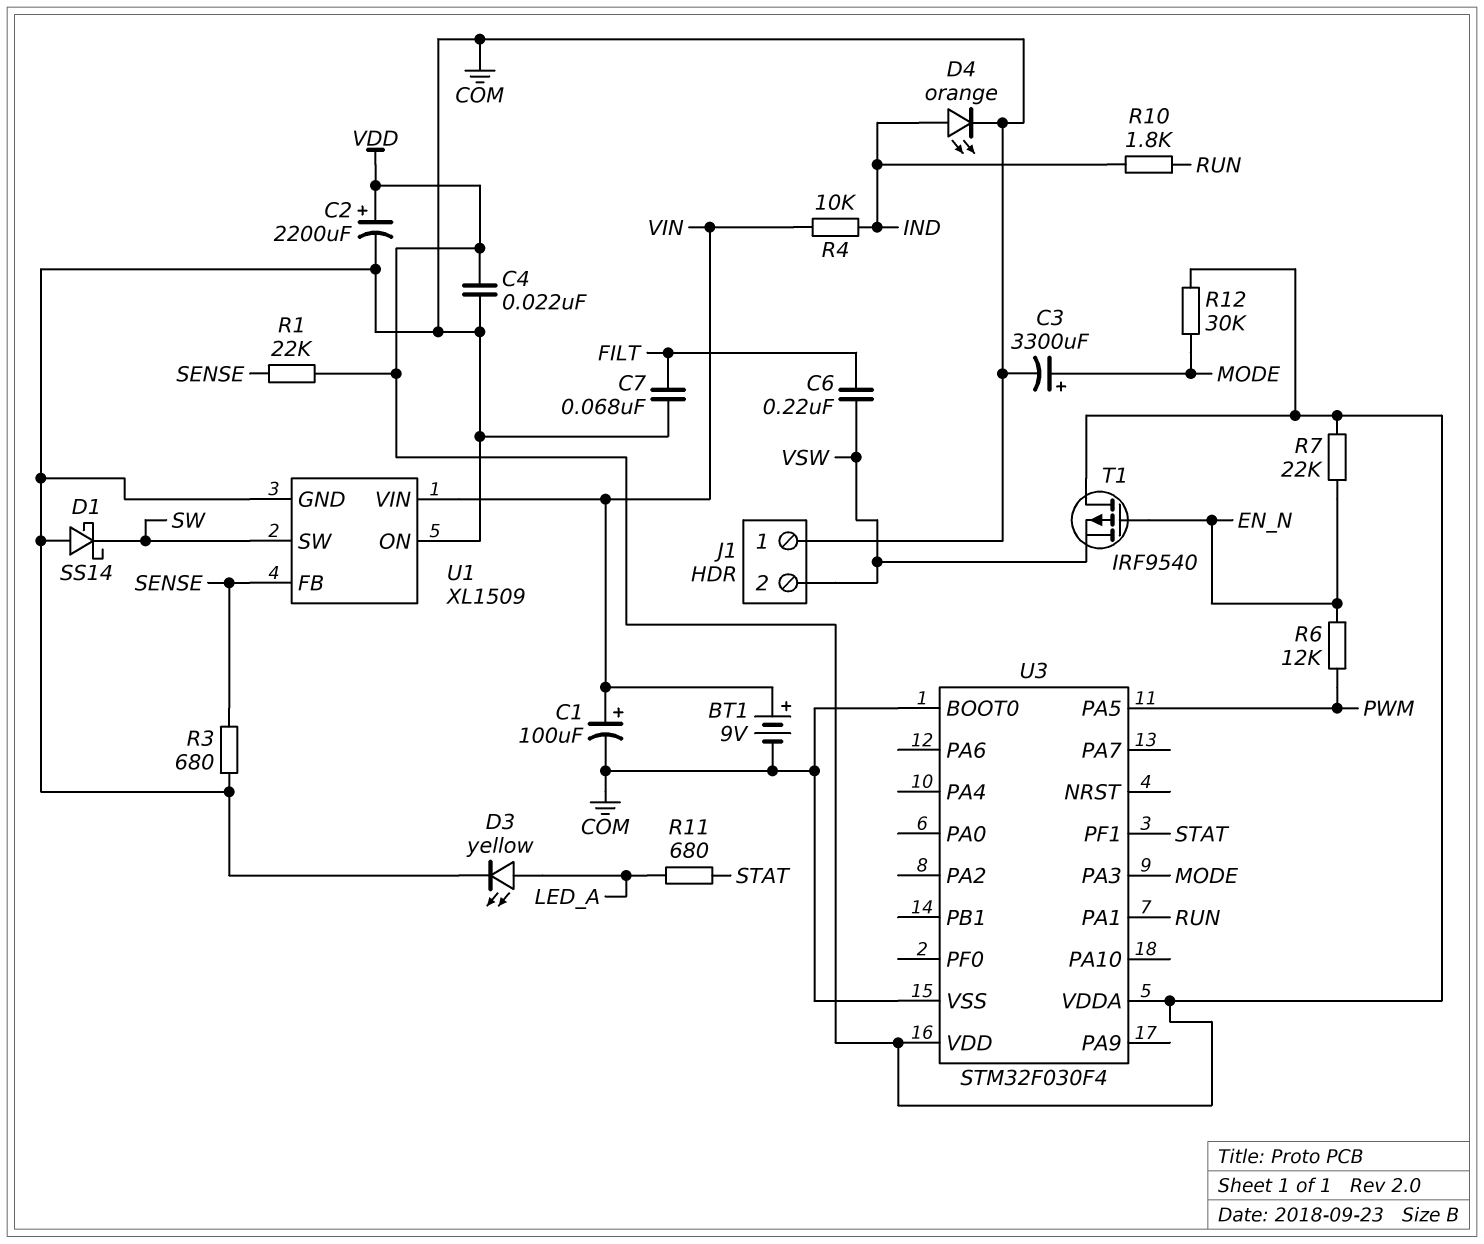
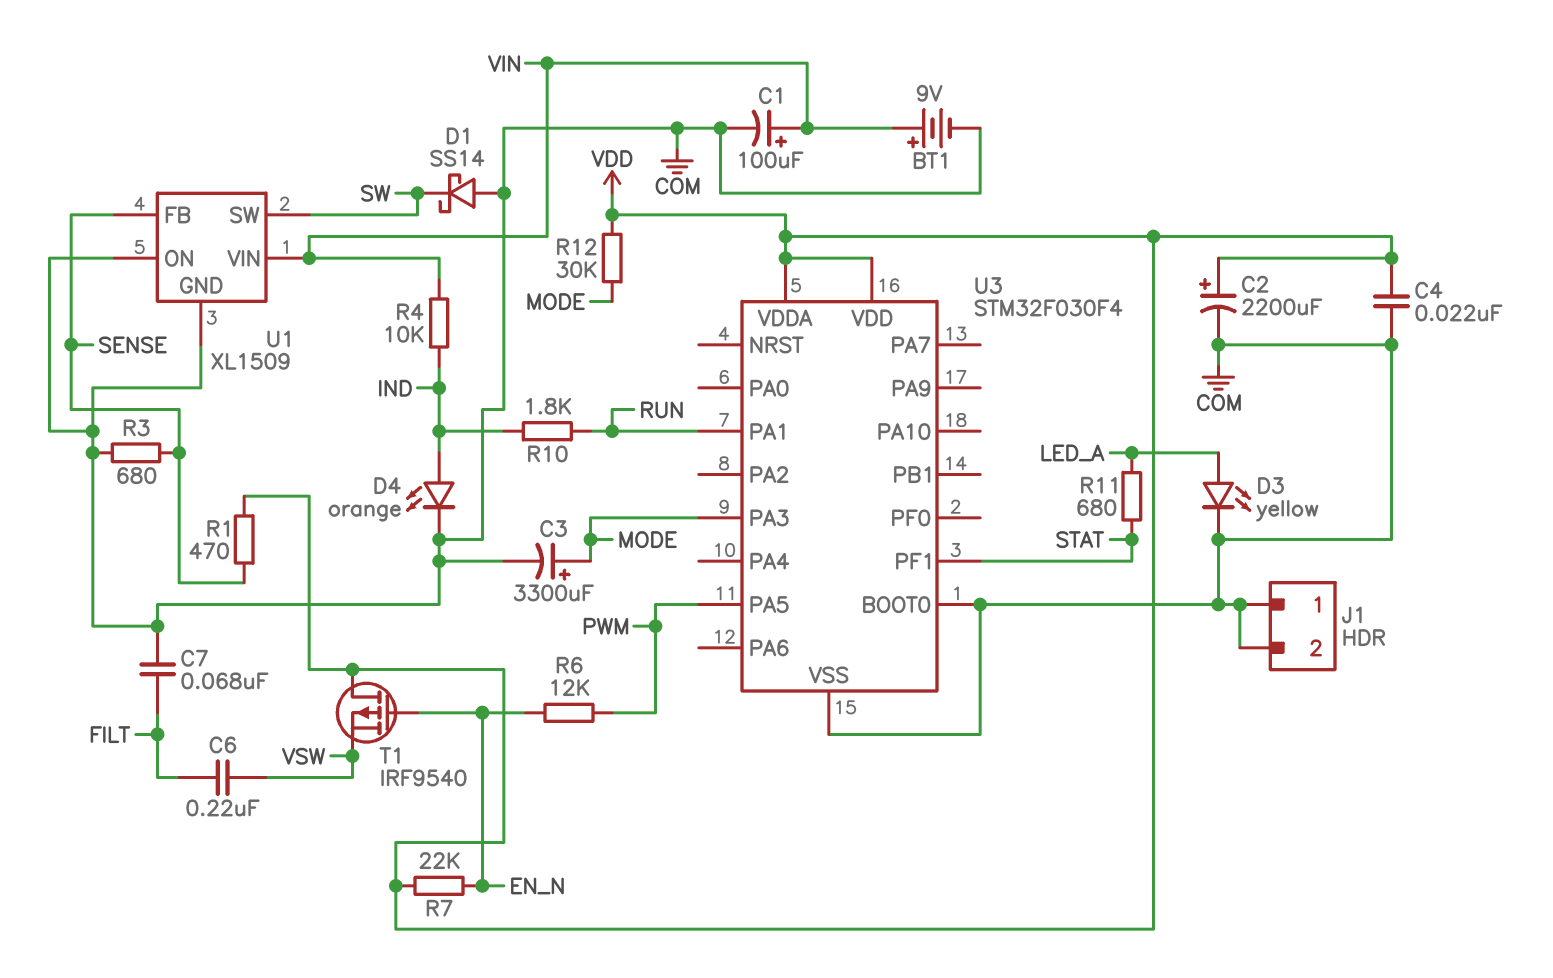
J1 pin 2: VSW -> COM
R1: 22k (SENSE, VDD) -> 470 (SENSE, VDD)

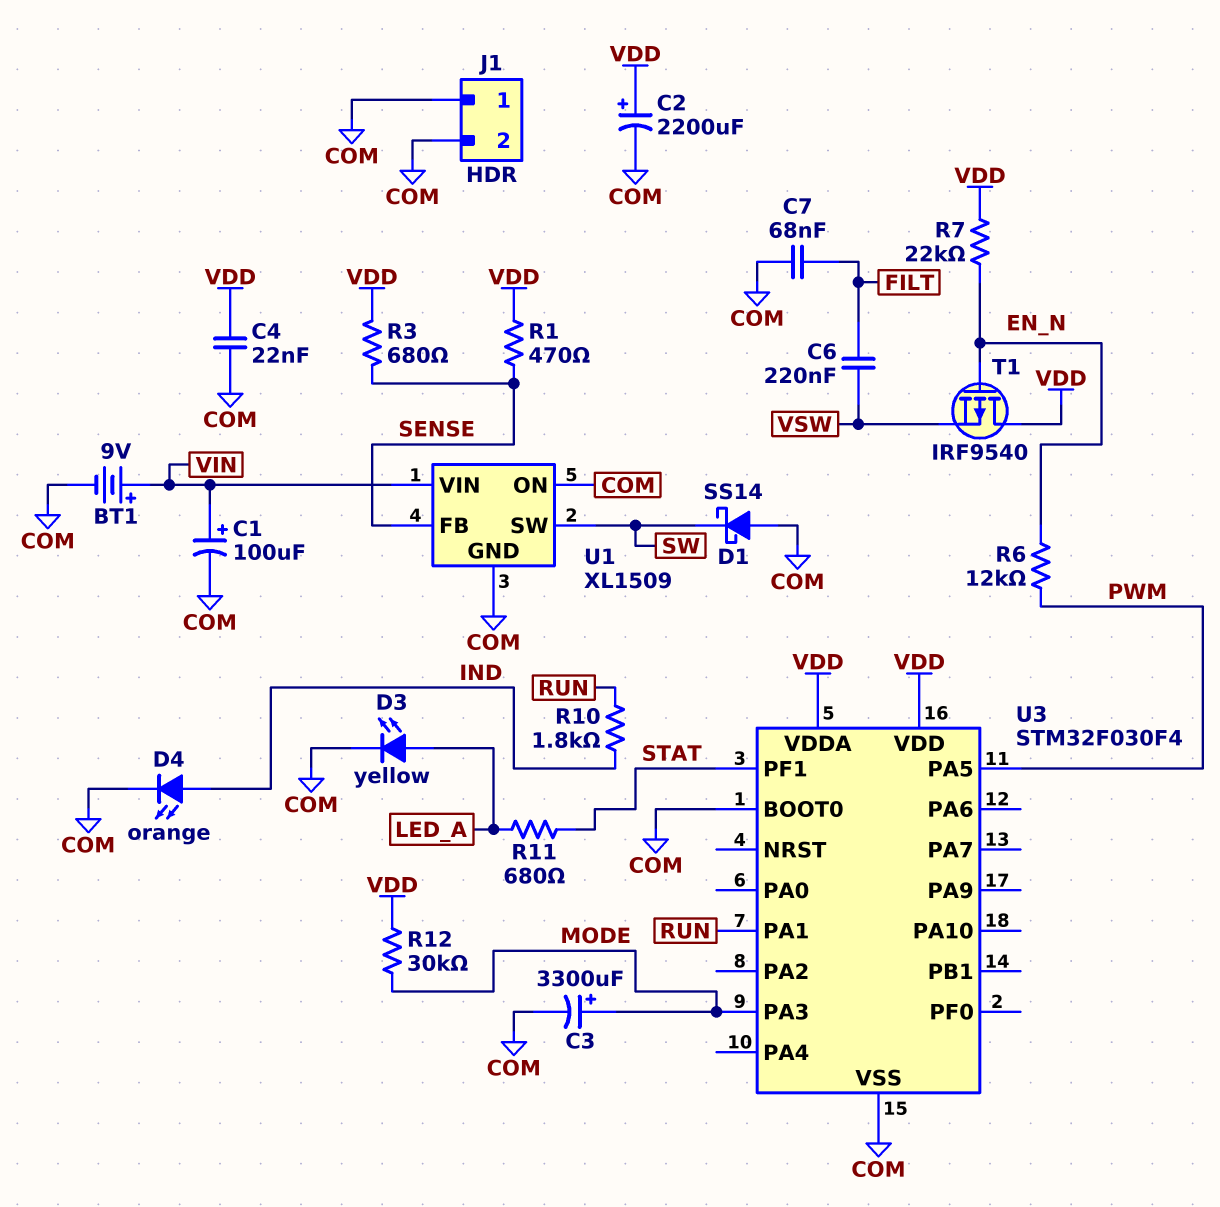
R3: 680 (COM, SENSE) -> 680 (SENSE, VDD)
R4: 10k (IND, VIN) -> none

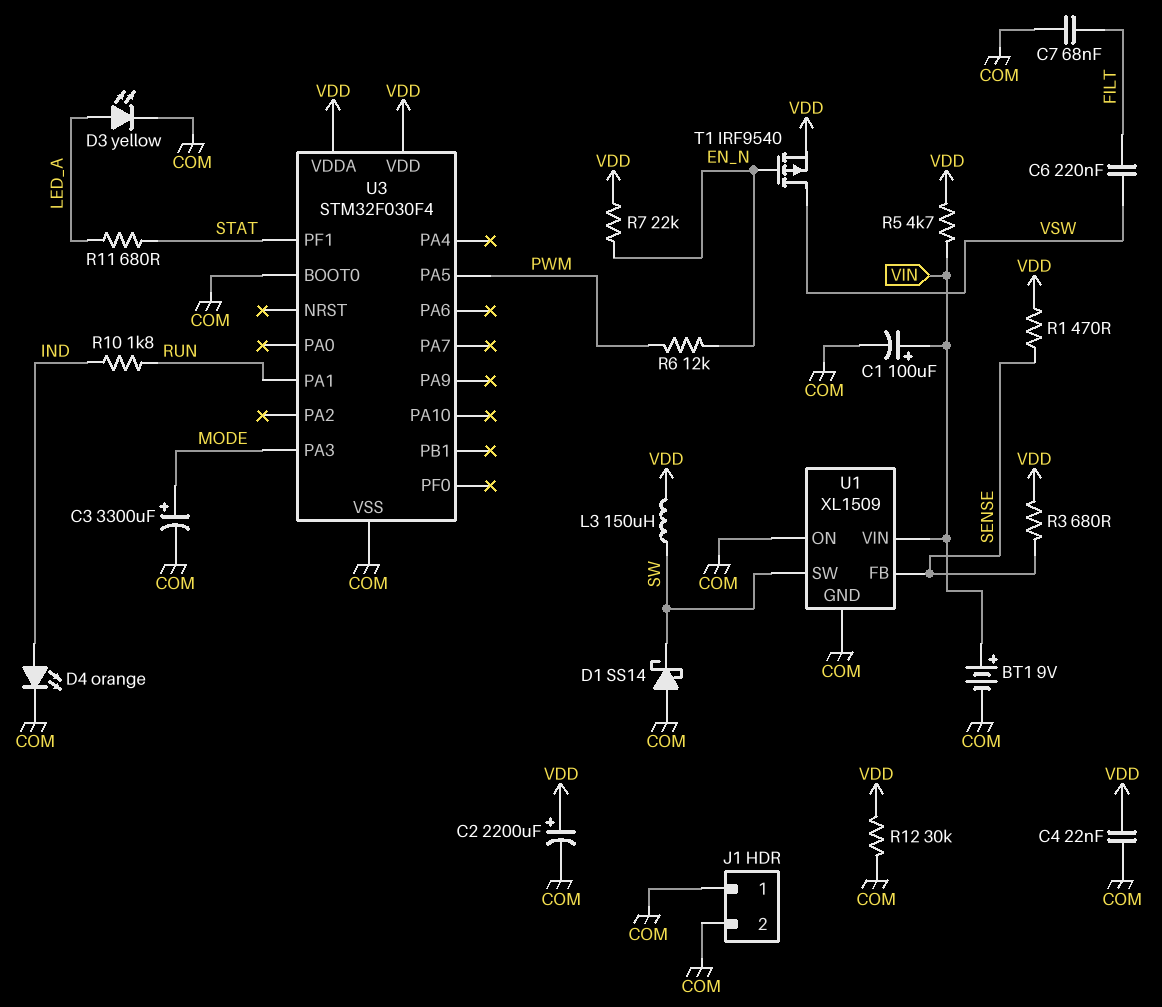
L3: none -> 150uH (SW, VDD)
R5: none -> 4.7k (VDD, VIN)
R12: 30k (MODE, VDD) -> 30k (COM, VDD)
T1: PMOS IRF9540 (G EN_N, D VDD, S VSW) -> PMOS IRF9540 (G EN_N, D VSW, S VDD)

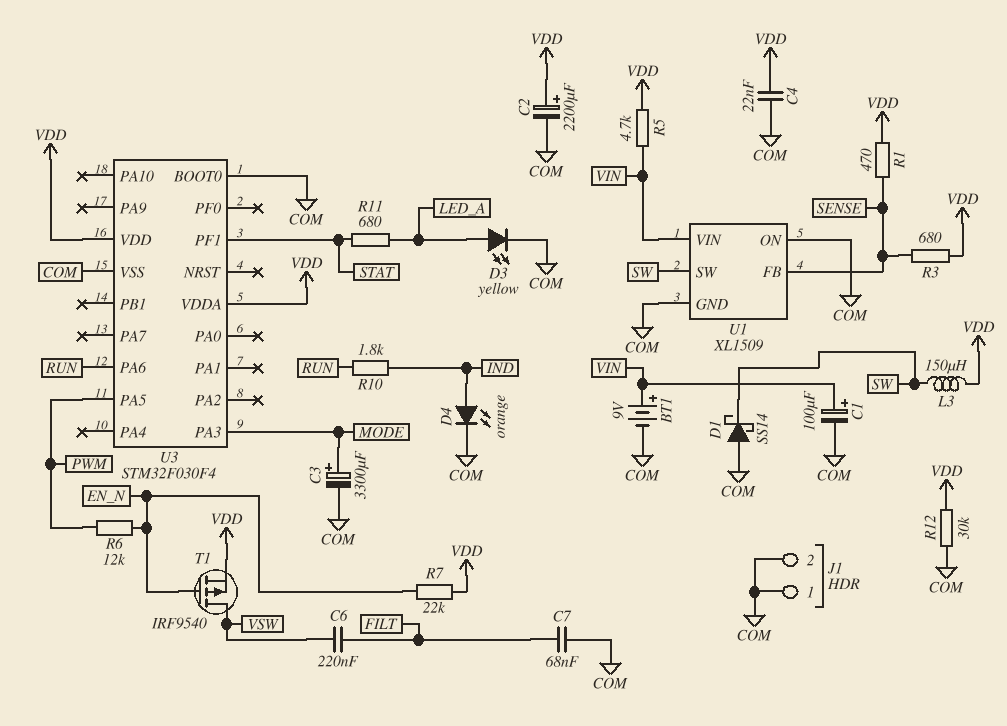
U3 pin PA1: RUN -> none
U3 pin PA6: none -> RUN

